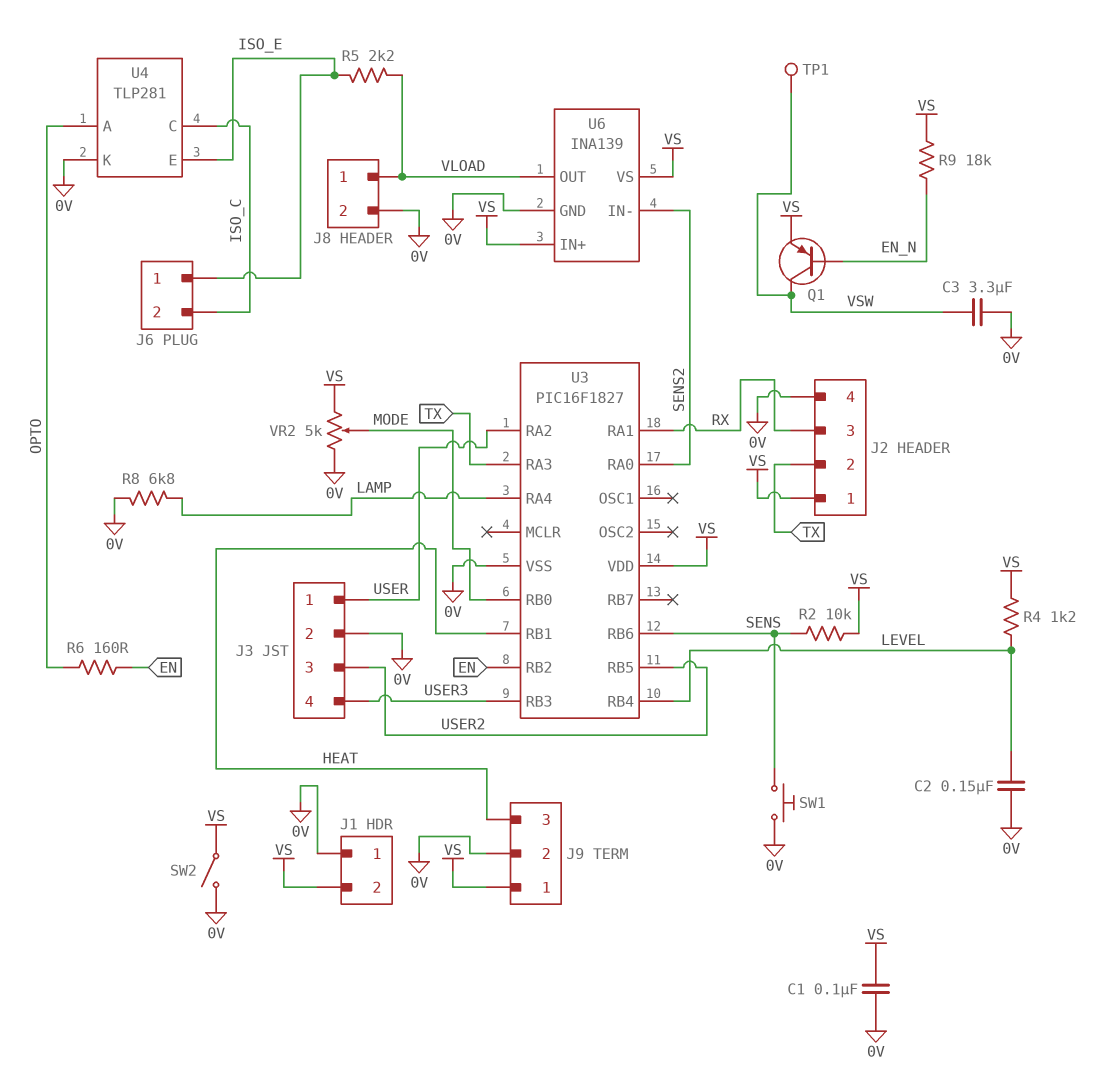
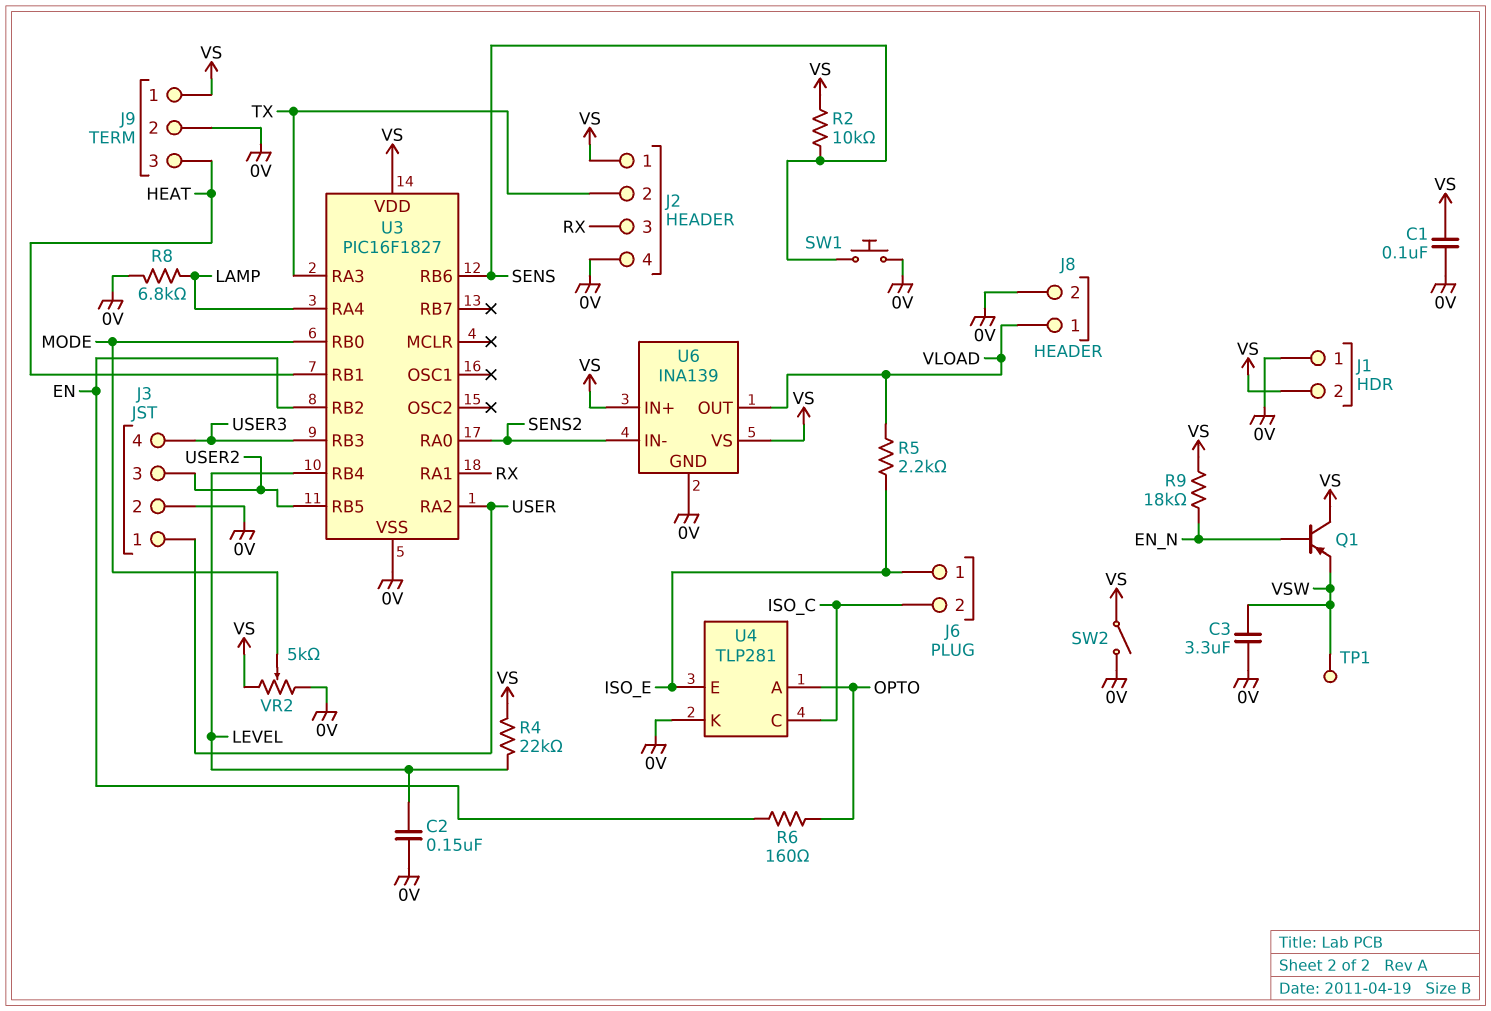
Q1: PNP (B EN_N, C VSW, E VS) -> PNP (B EN_N, C VS, E VSW)
R4: 1.2k (LEVEL, VS) -> 22k (LEVEL, VS)

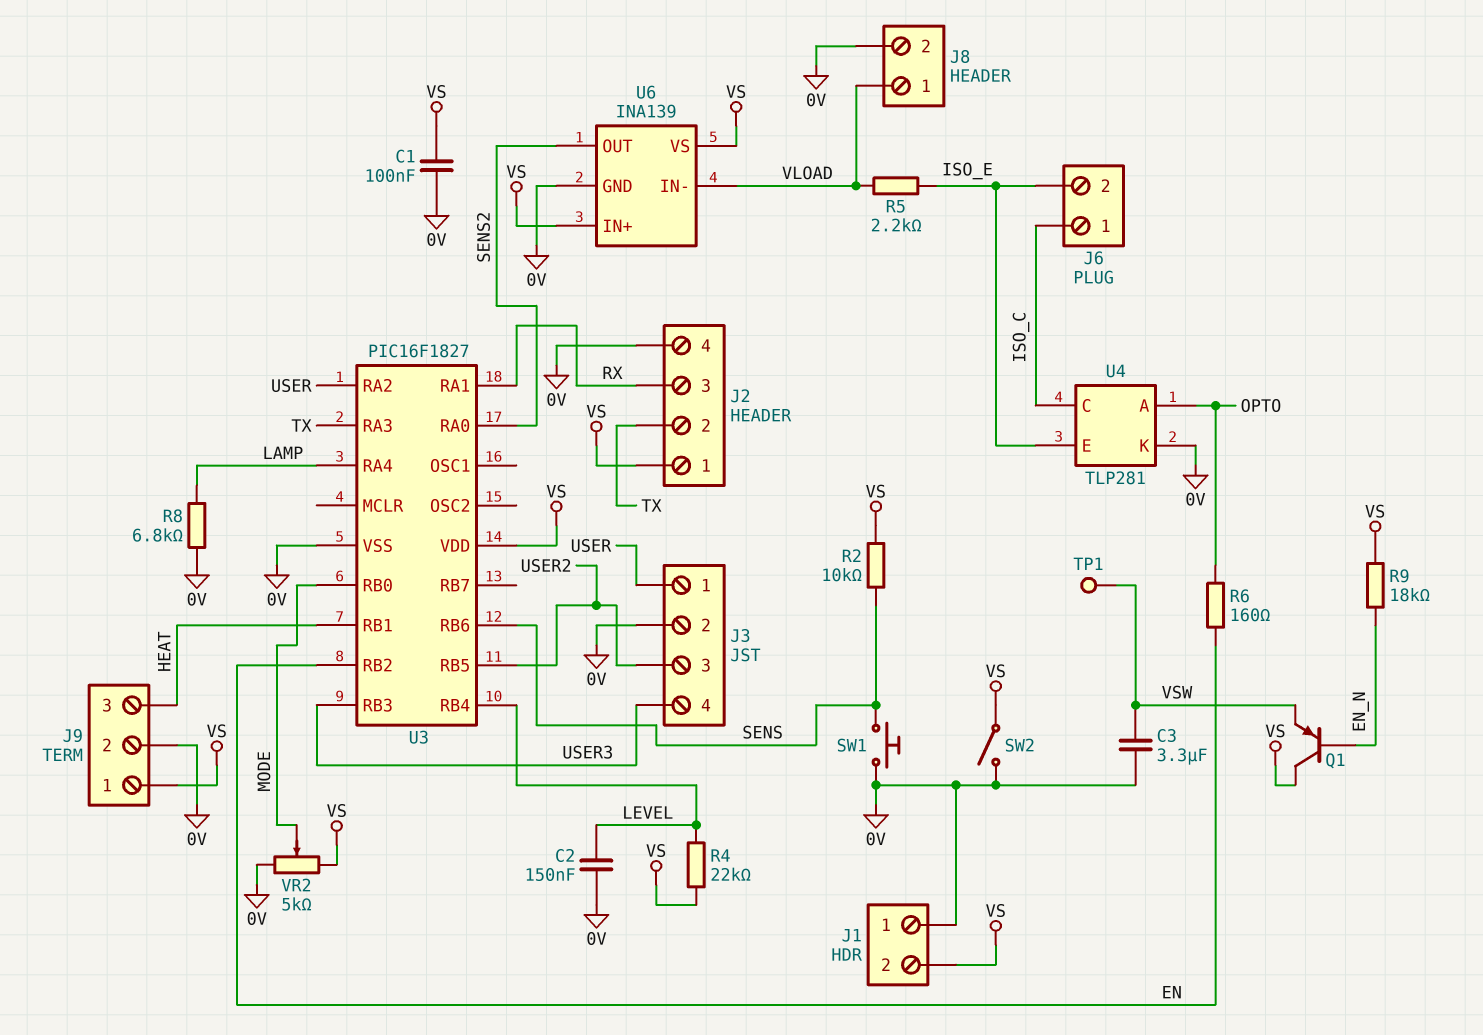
J6 pin 1: ISO_E -> ISO_C
J6 pin 2: ISO_C -> ISO_E
U6 pin IN-: SENS2 -> VLOAD
U6 pin OUT: VLOAD -> SENS2

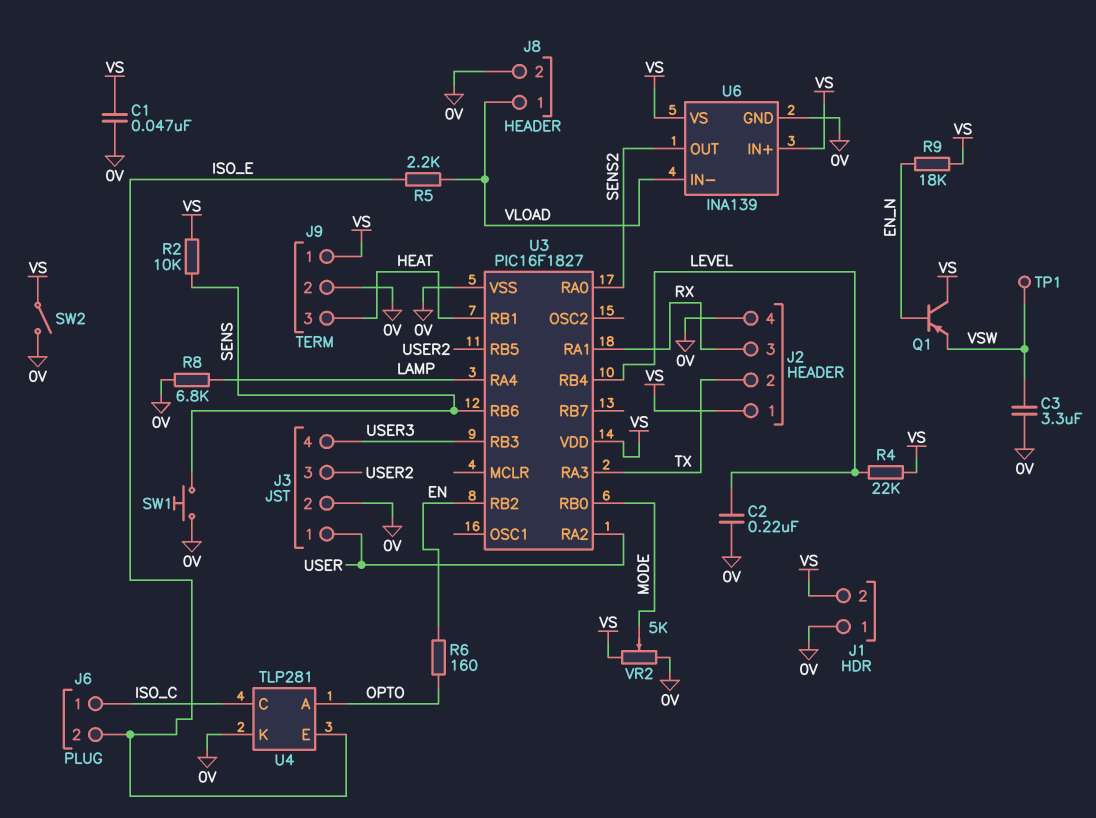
C1: 100nF (0V, VS) -> 47nF (0V, VS)
C2: 150nF (0V, LEVEL) -> 220nF (0V, LEVEL)

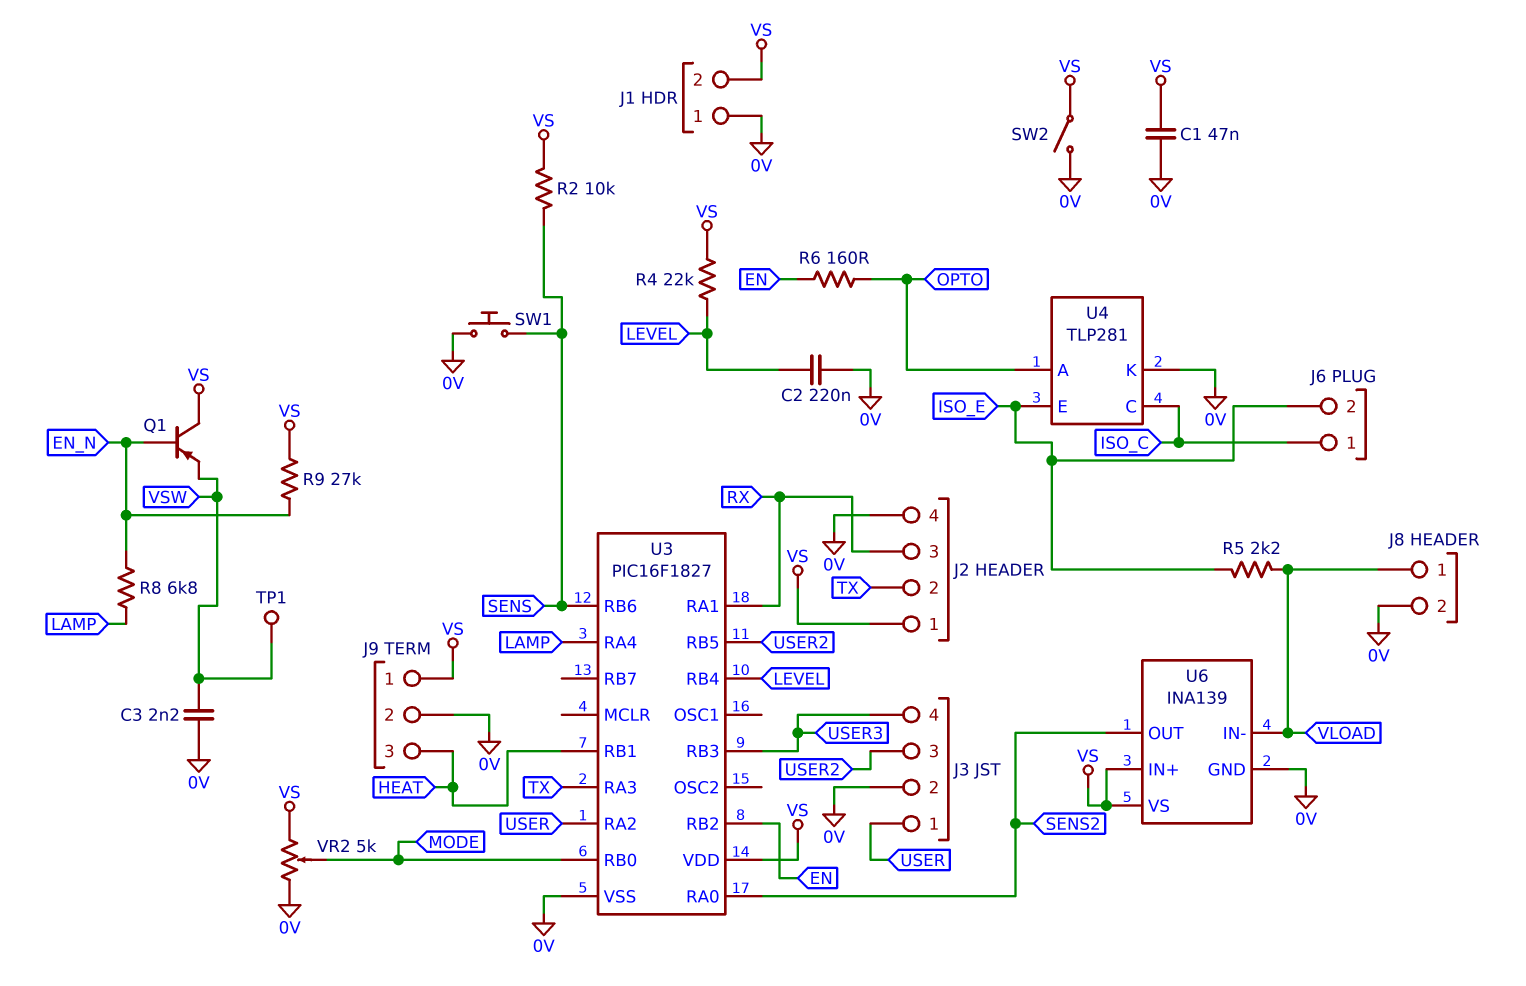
C3: 3.3uF (0V, VSW) -> 2.2nF (0V, VSW)
R8: 6.8k (0V, LAMP) -> 6.8k (EN_N, LAMP)
R9: 18k (EN_N, VS) -> 27k (EN_N, VS)

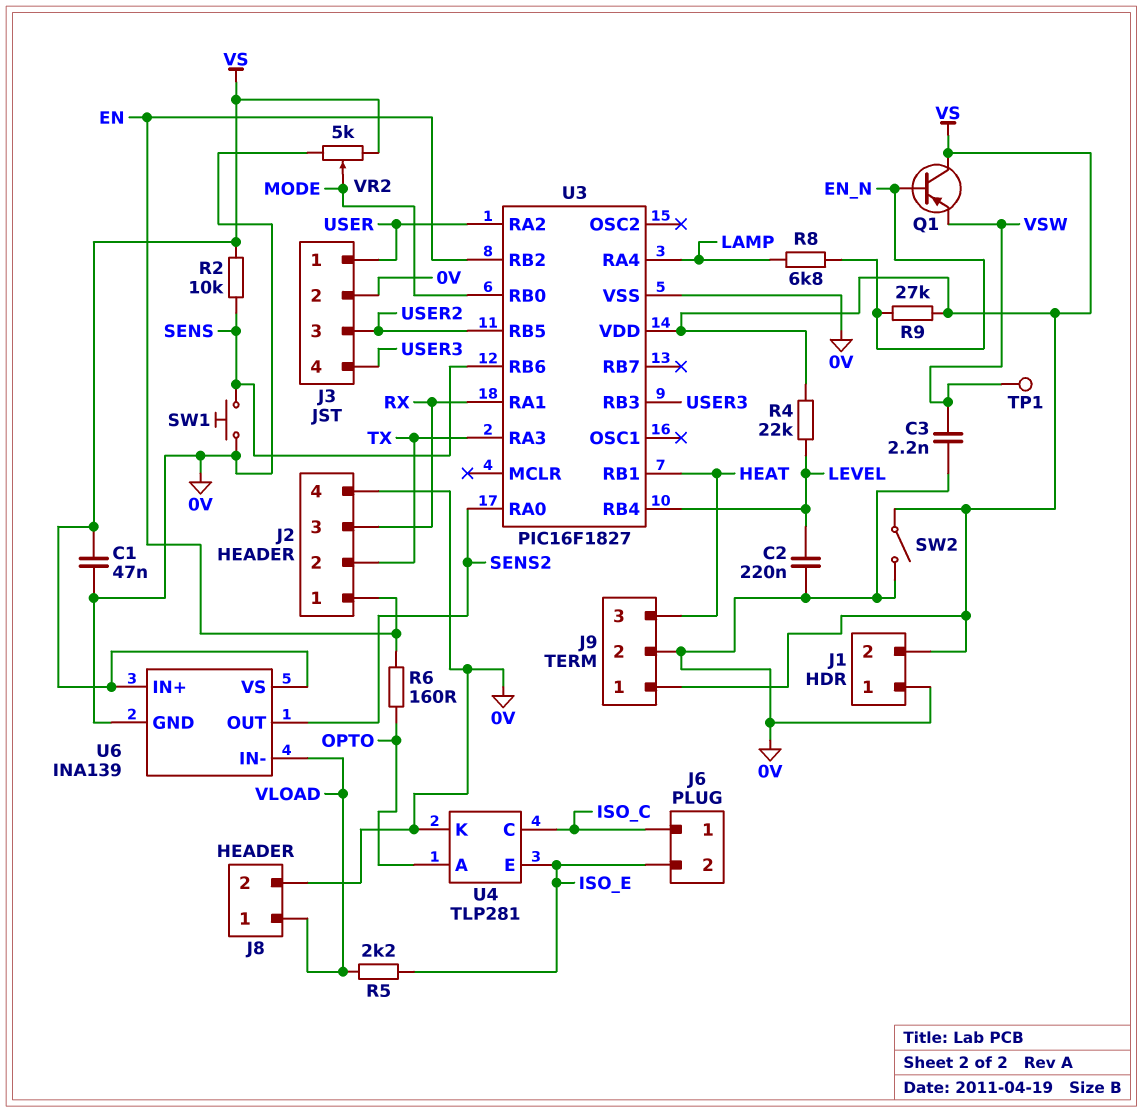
J2 pin 1: VS -> EN

